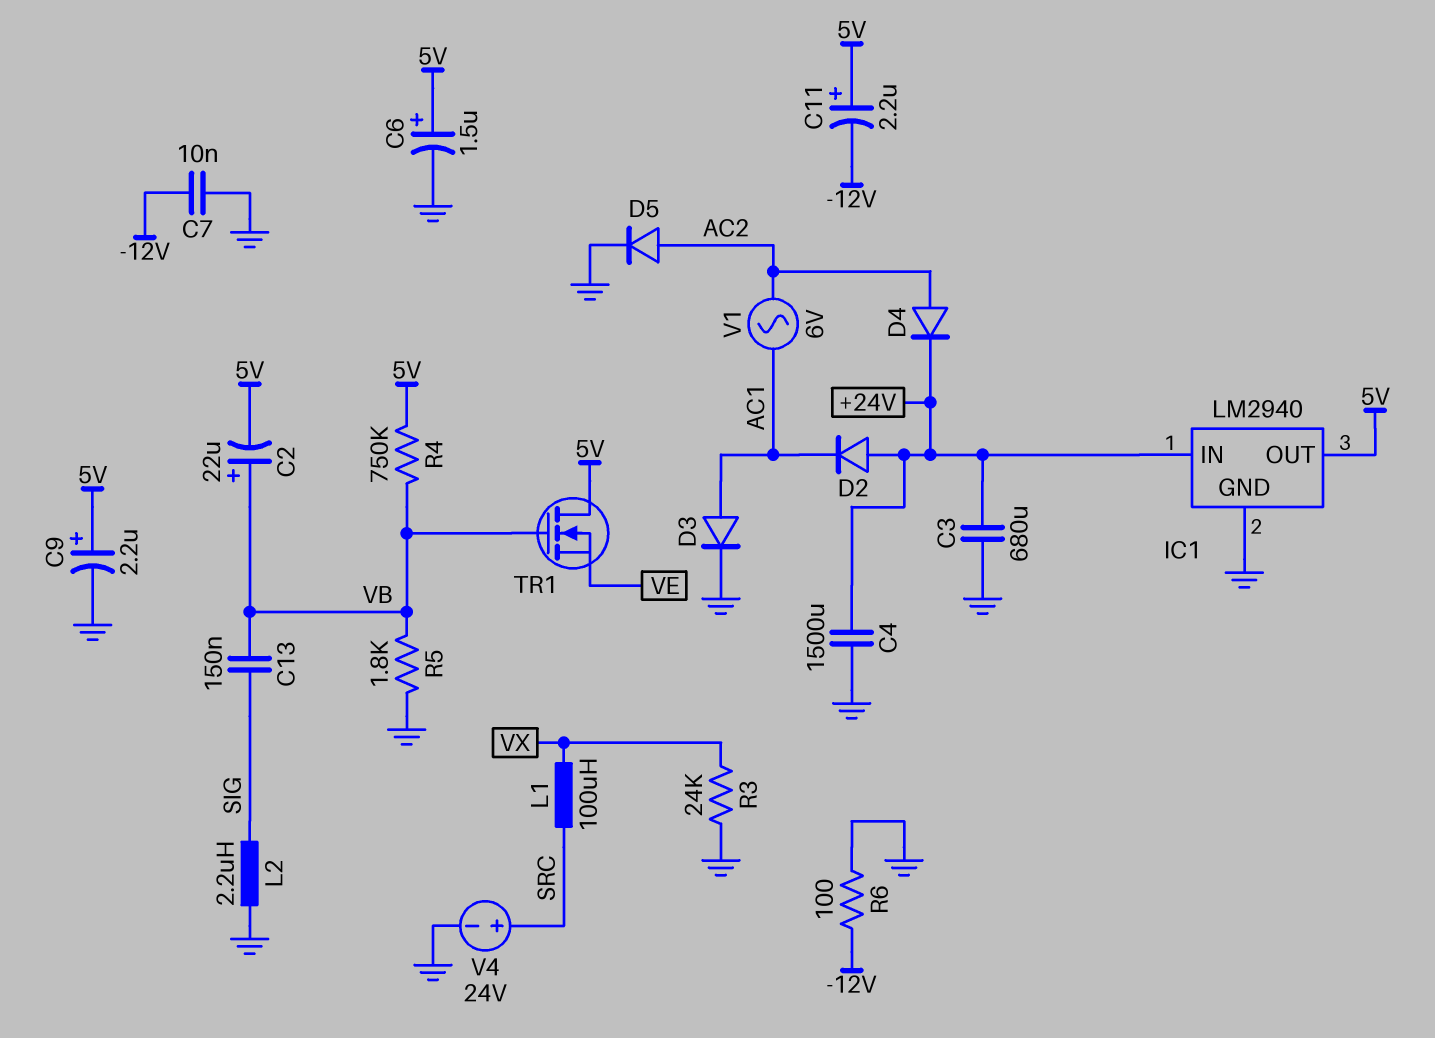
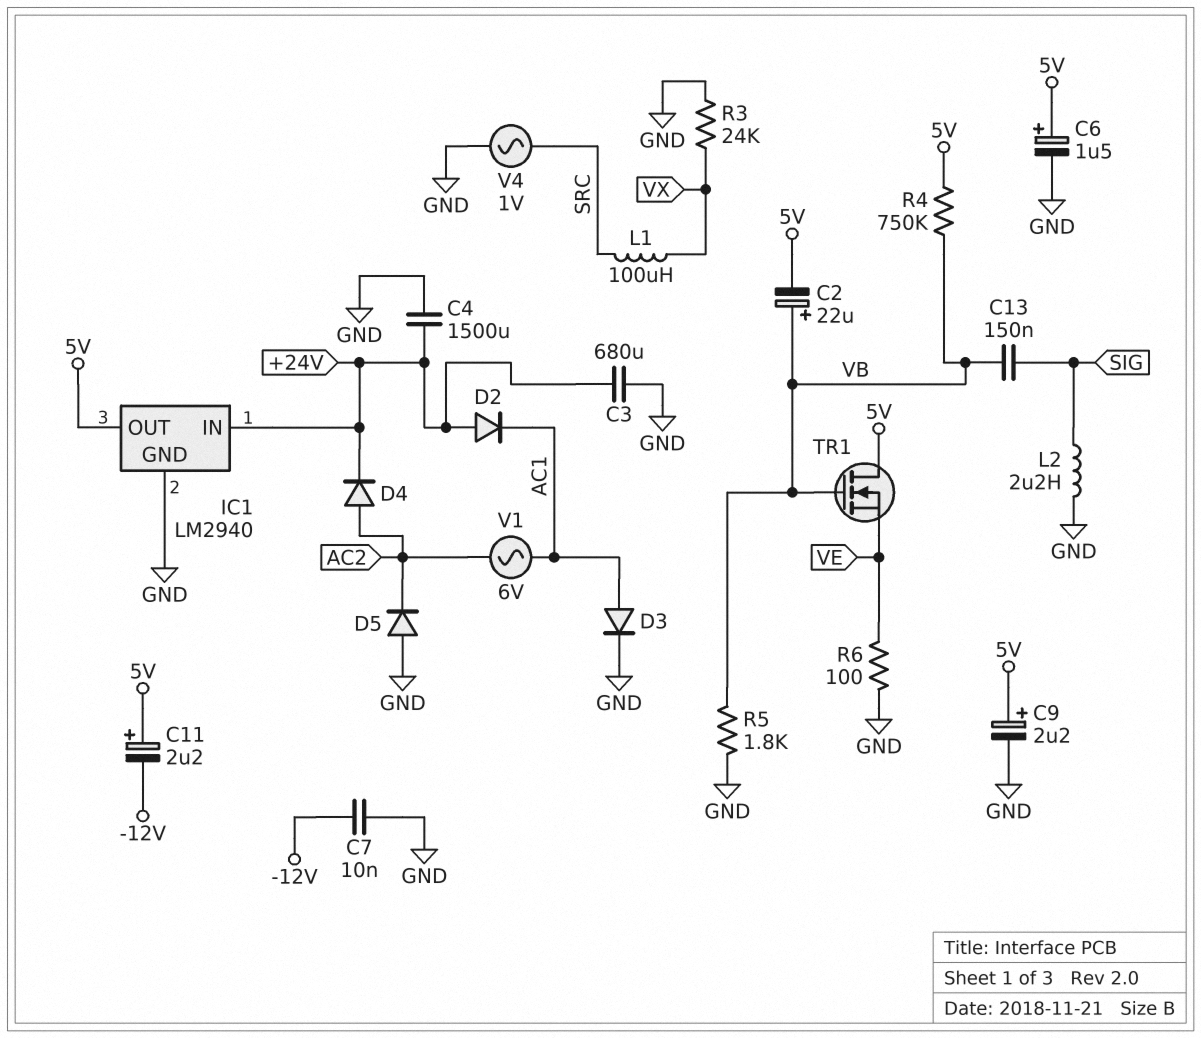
D5: diode (A AC2, K GND) -> diode (A GND, K AC2)
R6: 100 (-12V, GND) -> 100 (GND, VE)
V4: 24V (plus SRC, minus GND) -> AC 1V (GND, SRC)

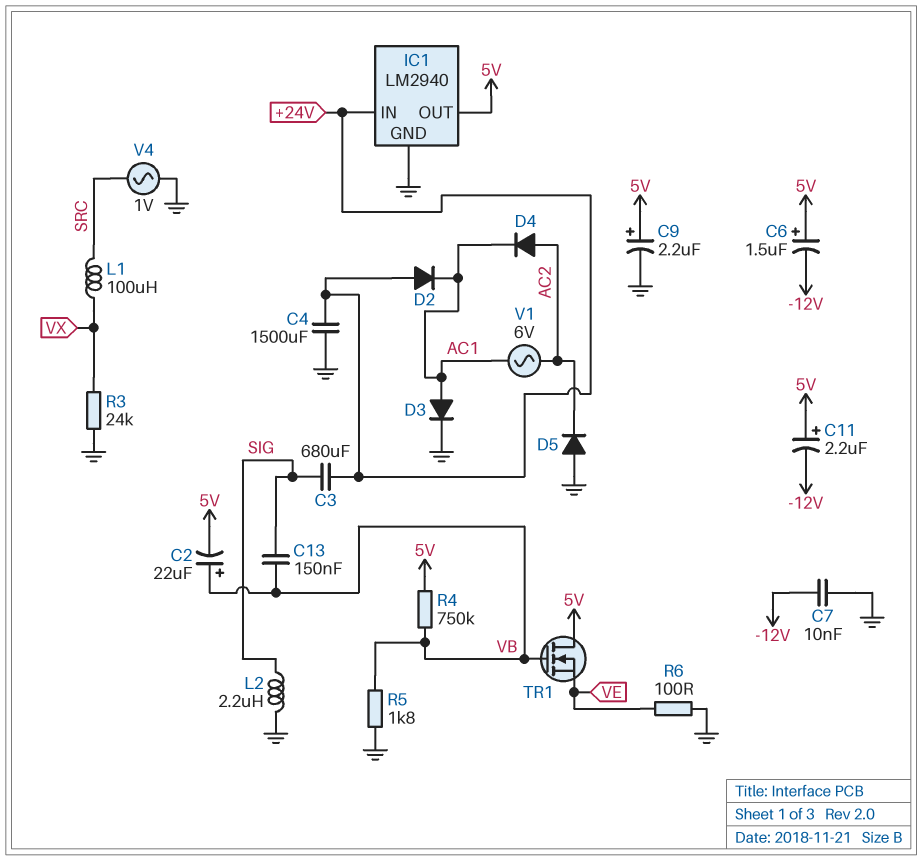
C3: 680uF (+24V, GND) -> 680uF (+24V, SIG)
C6: 1.5uF (plus 5V, minus GND) -> 1.5uF (plus 5V, minus -12V)
D4: diode (A AC2, K +24V) -> diode (A AC2, K AC1)

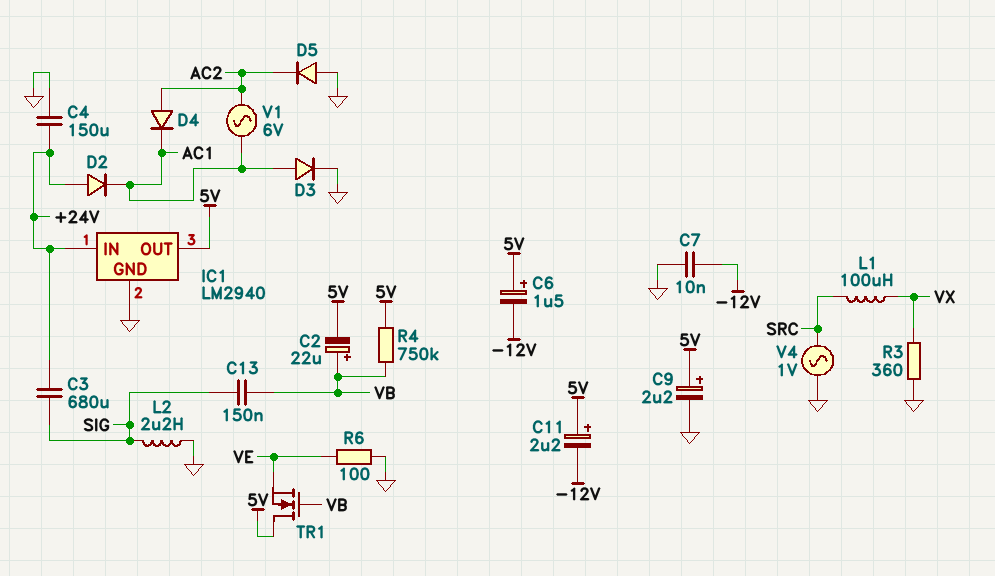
C4: 1500uF (+24V, GND) -> 150uF (+24V, GND)
R3: 24k (GND, VX) -> 360 (GND, VX)
R5: 1.8k (GND, VB) -> none

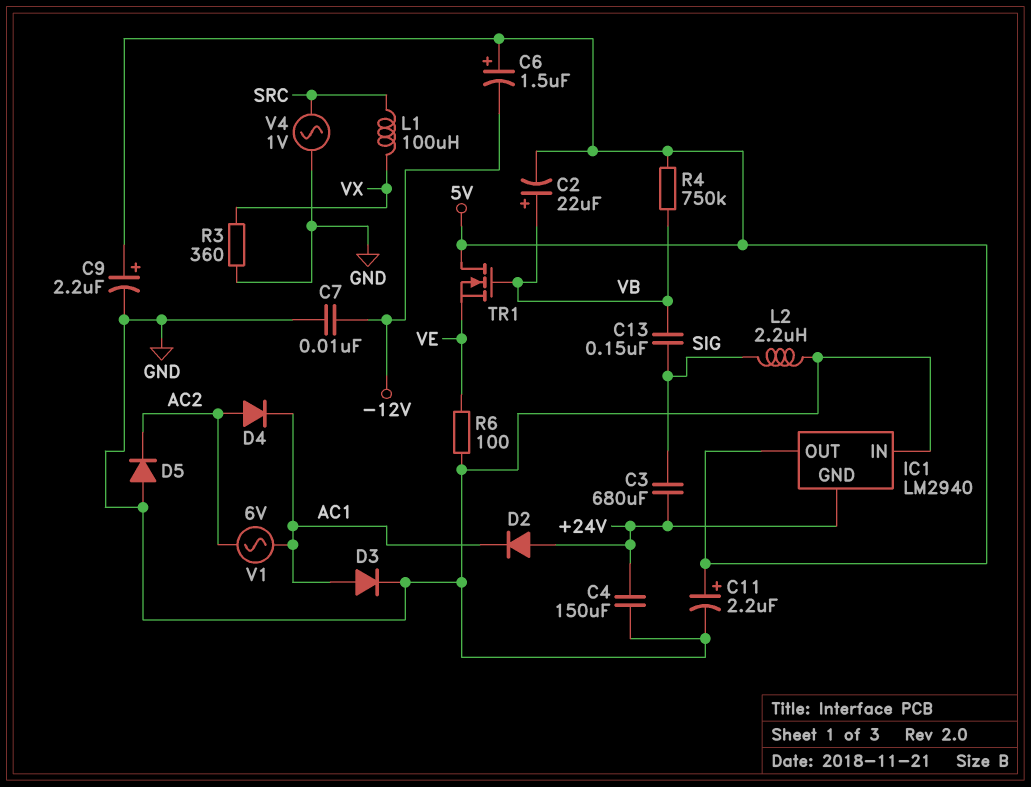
C11: 2.2uF (plus 5V, minus -12V) -> 2.2uF (plus 5V, minus GND)
IC1 pin GND: GND -> +24V
IC1 pin IN: +24V -> GND

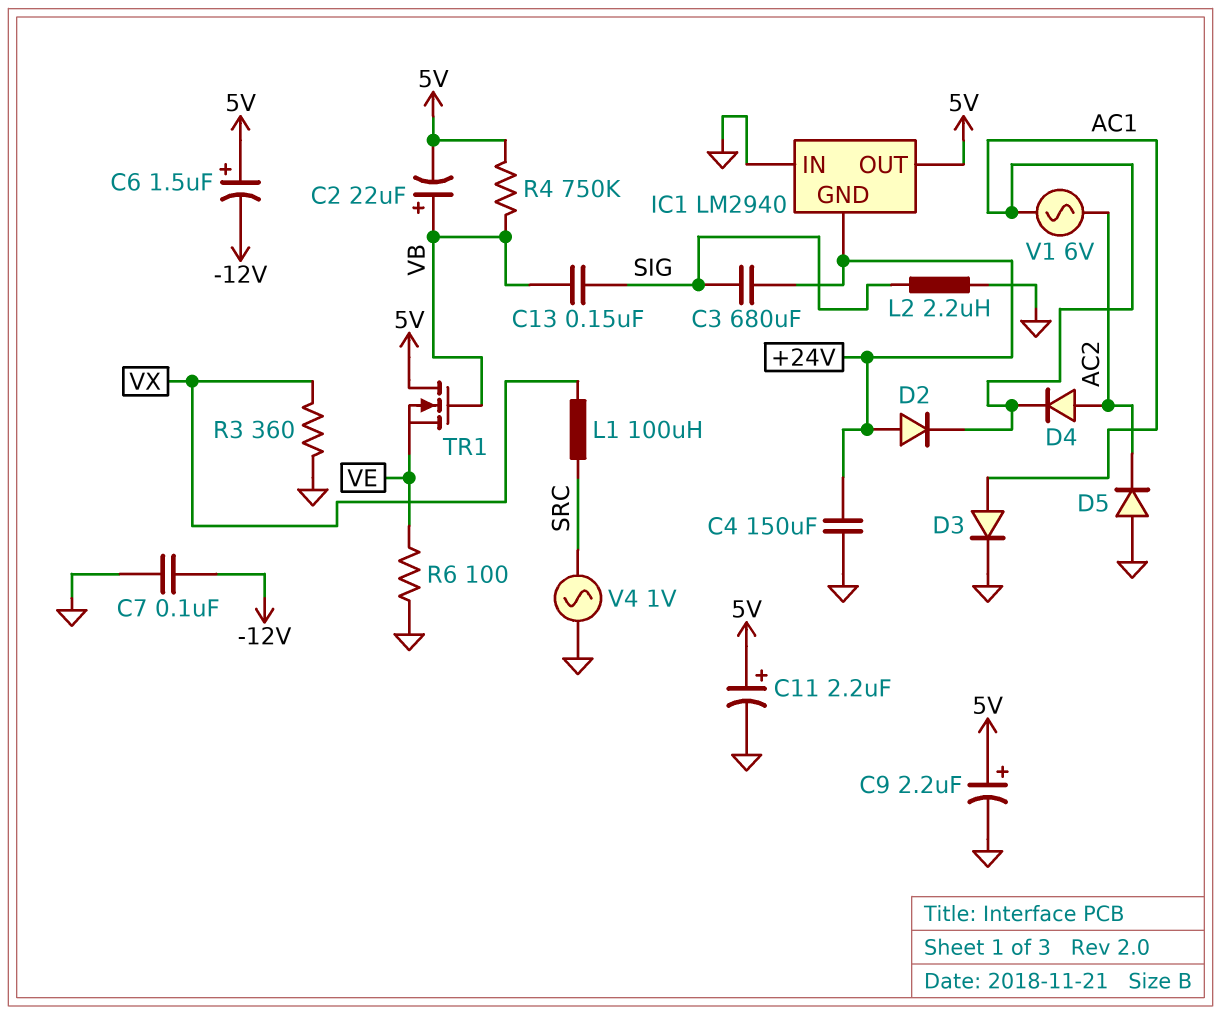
C7: 10nF (-12V, GND) -> 100nF (-12V, GND)

